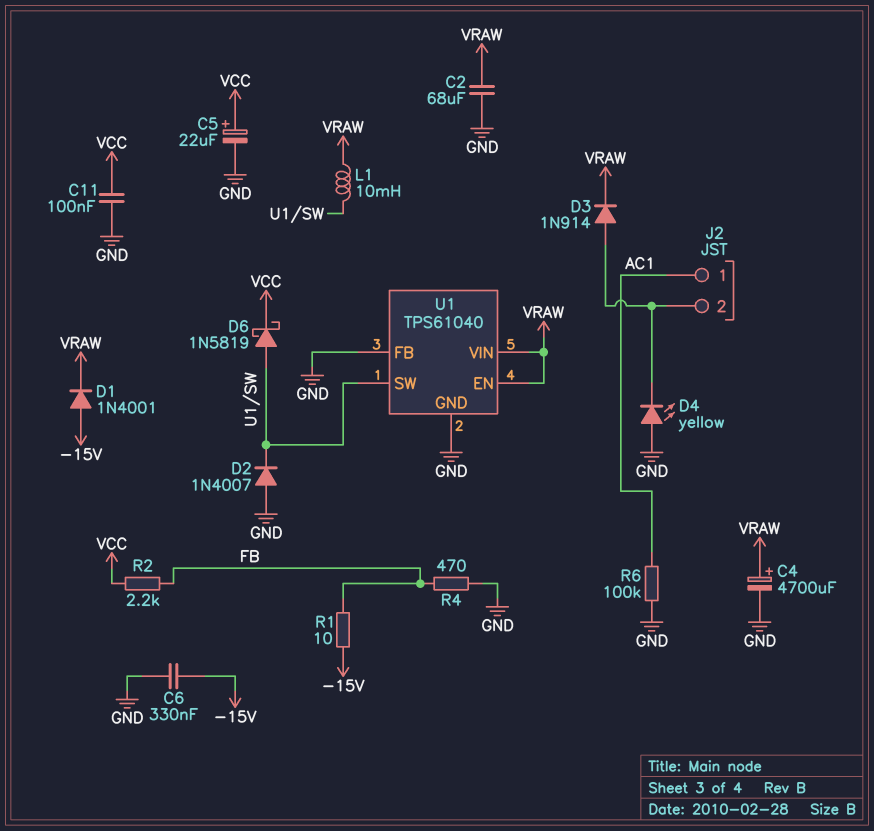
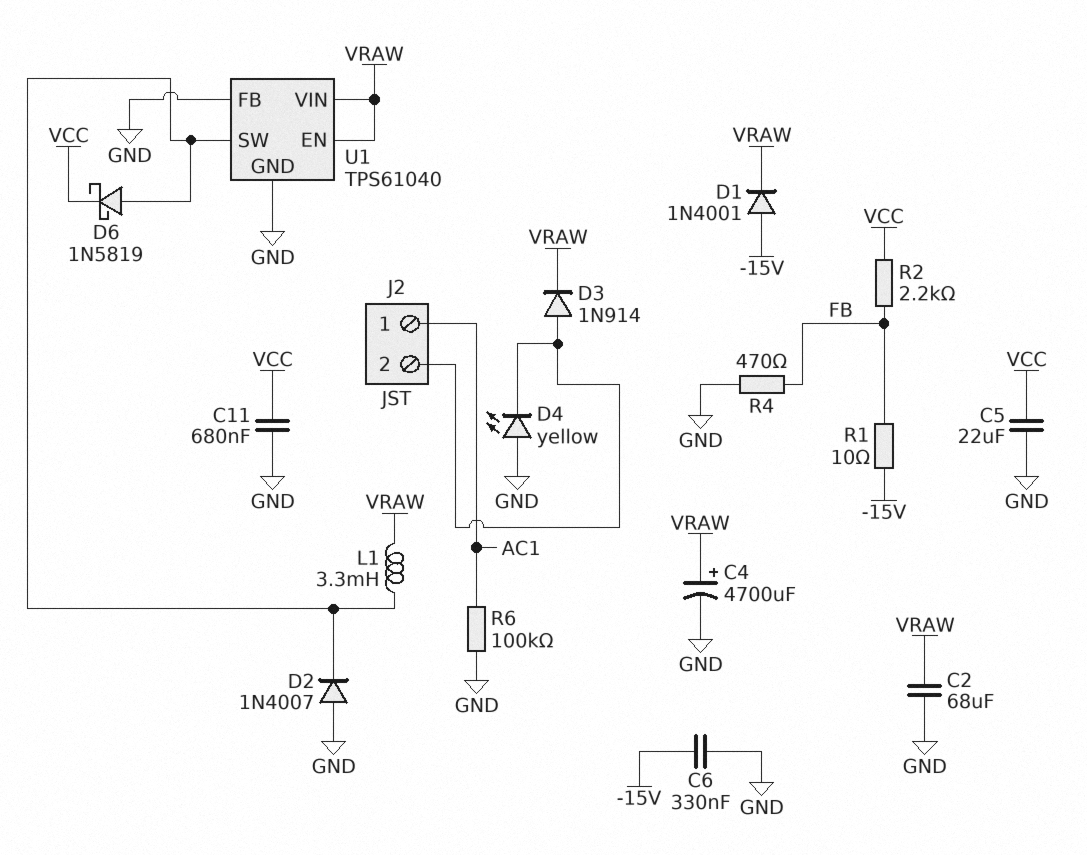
C5: 22uF (plus VCC, minus GND) -> 22uF (GND, VCC)
C11: 100nF (GND, VCC) -> 680nF (GND, VCC)
L1: 10mH (U1/SW, VRAW) -> 3.3mH (U1/SW, VRAW)

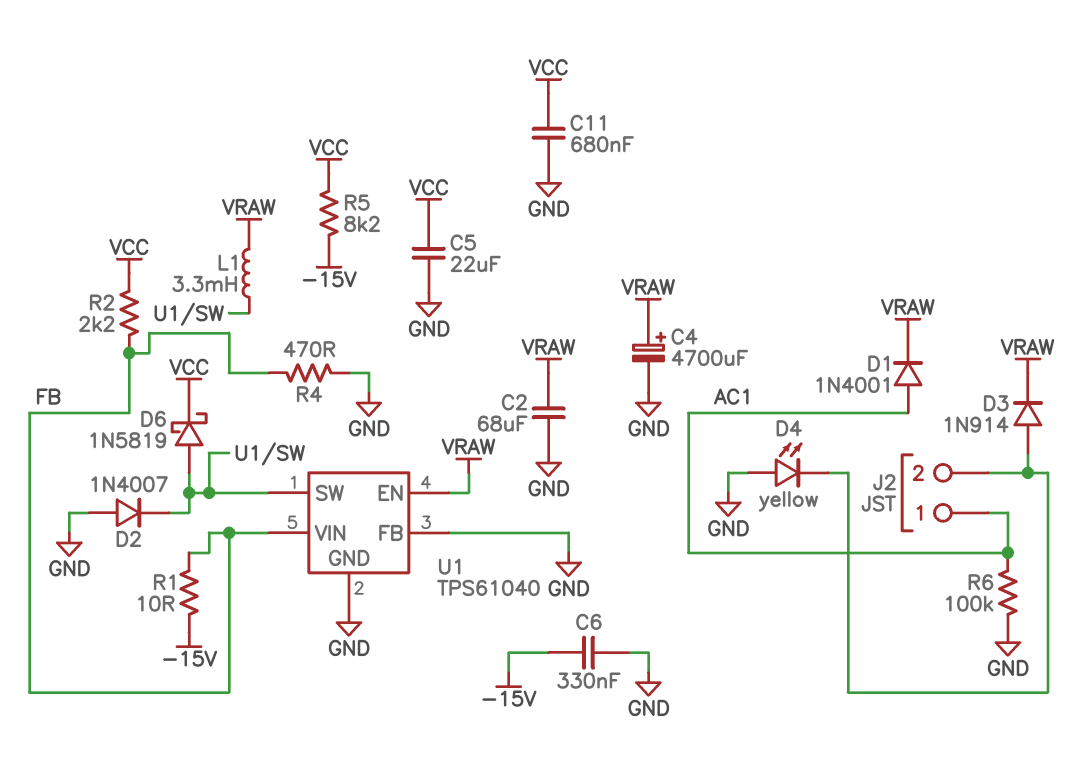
D1: diode 1N4001 (A -15V, K VRAW) -> diode 1N4001 (A AC1, K VRAW)
R5: none -> 8.2k (-15V, VCC)
U1 pin VIN: VRAW -> FB

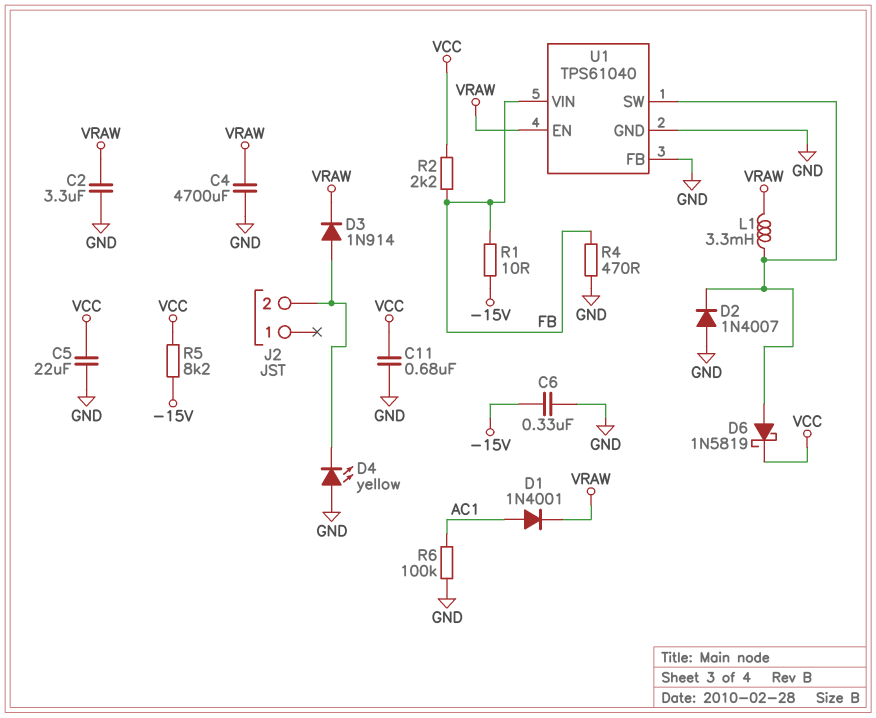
C2: 68uF (GND, VRAW) -> 3.3uF (GND, VRAW)
C4: 4700uF (plus VRAW, minus GND) -> 4700uF (GND, VRAW)
J2 pin 1: AC1 -> none

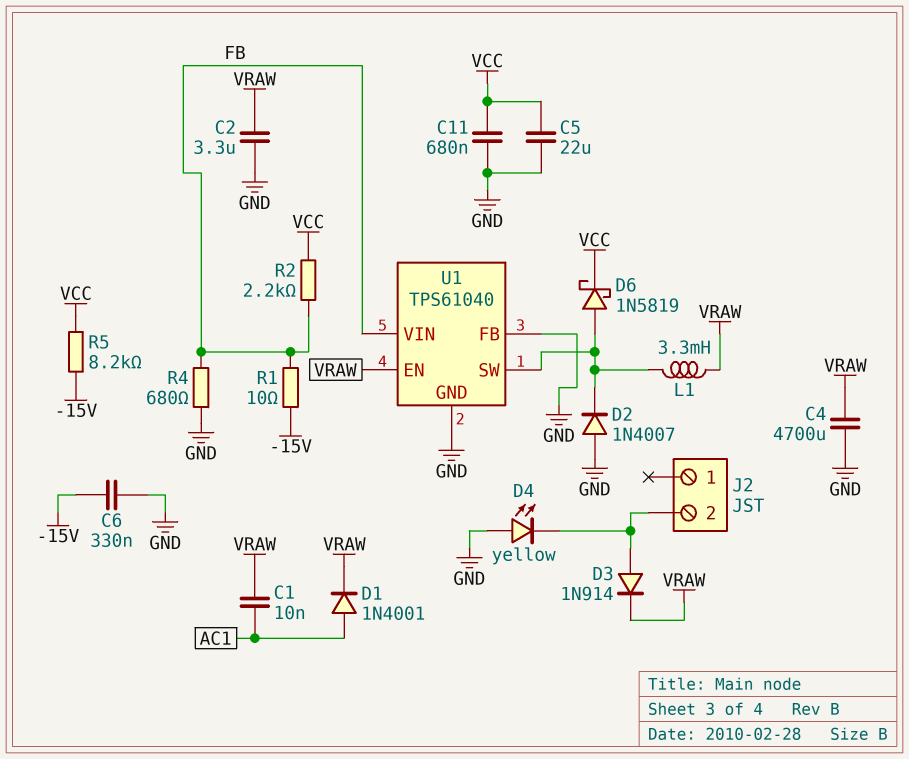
C1: none -> 10nF (AC1, VRAW)
R4: 470 (FB, GND) -> 680 (FB, GND)
R6: 100k (AC1, GND) -> none

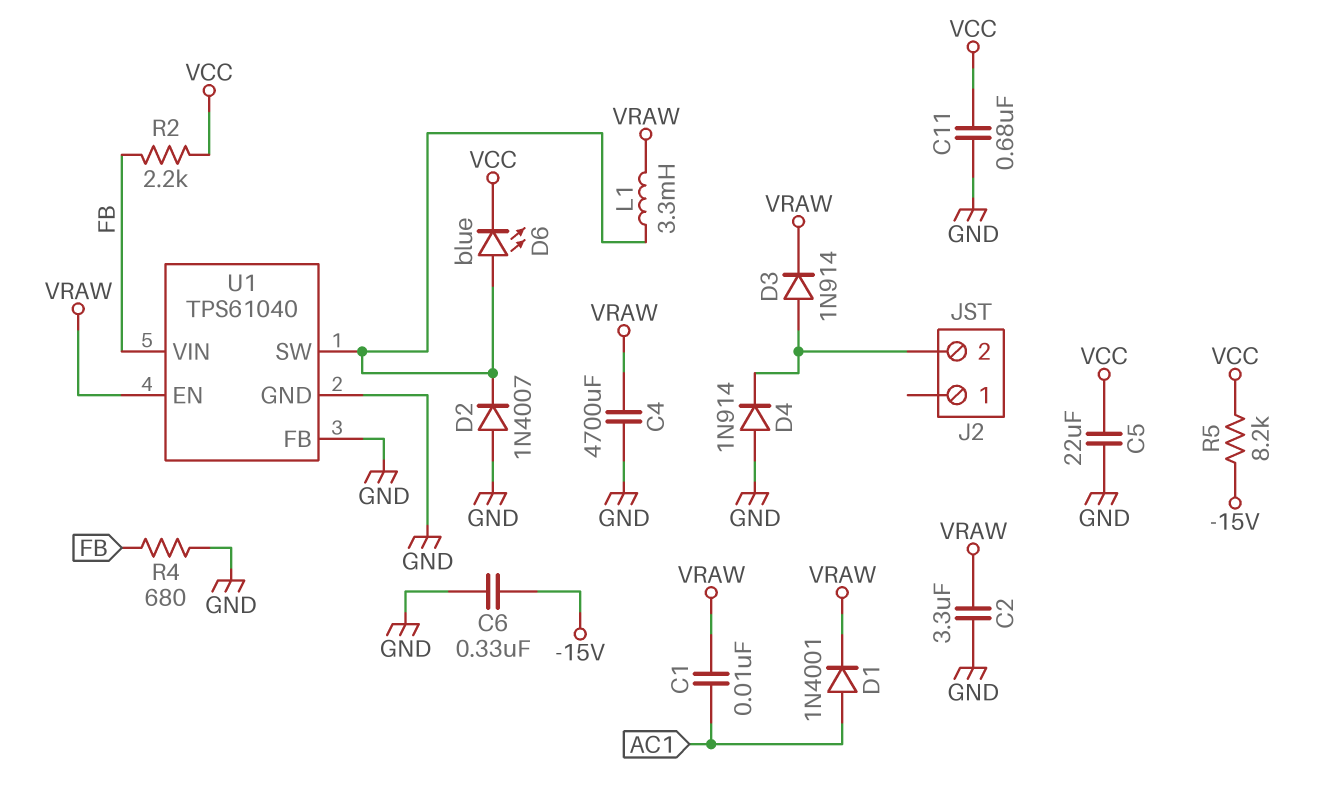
D4: LED yellow (A GND, K J2/2) -> diode 1N914 (A GND, K J2/2)
D6: schottky 1N5819 (A U1/SW, K VCC) -> LED blue (A U1/SW, K VCC)
R1: 10 (-15V, FB) -> none

